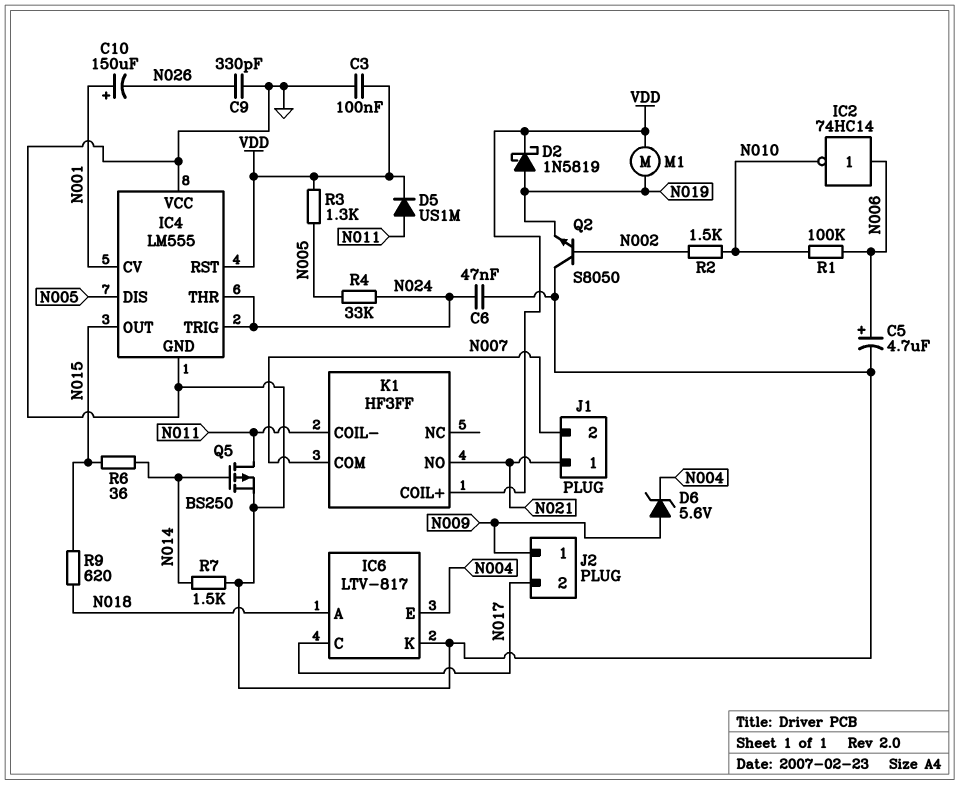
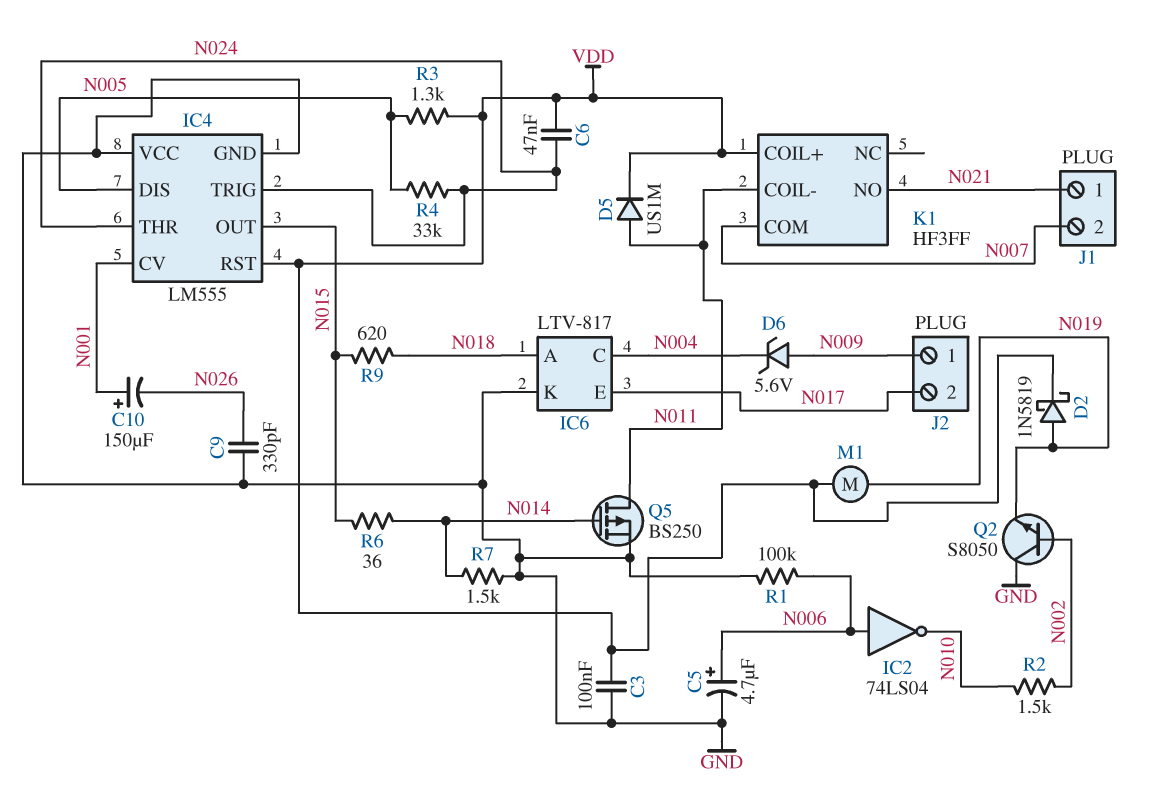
C6: 47nF (GND, N024) -> 47nF (N024, VDD)
IC2: NOT 74HC14 (in N006, out N010) -> NOT 74LS04 (in N006, out N010)
IC6 pin C: N017 -> N004
IC6 pin E: N004 -> N017
R1: 100k (N006, N010) -> 100k (GND, N006)

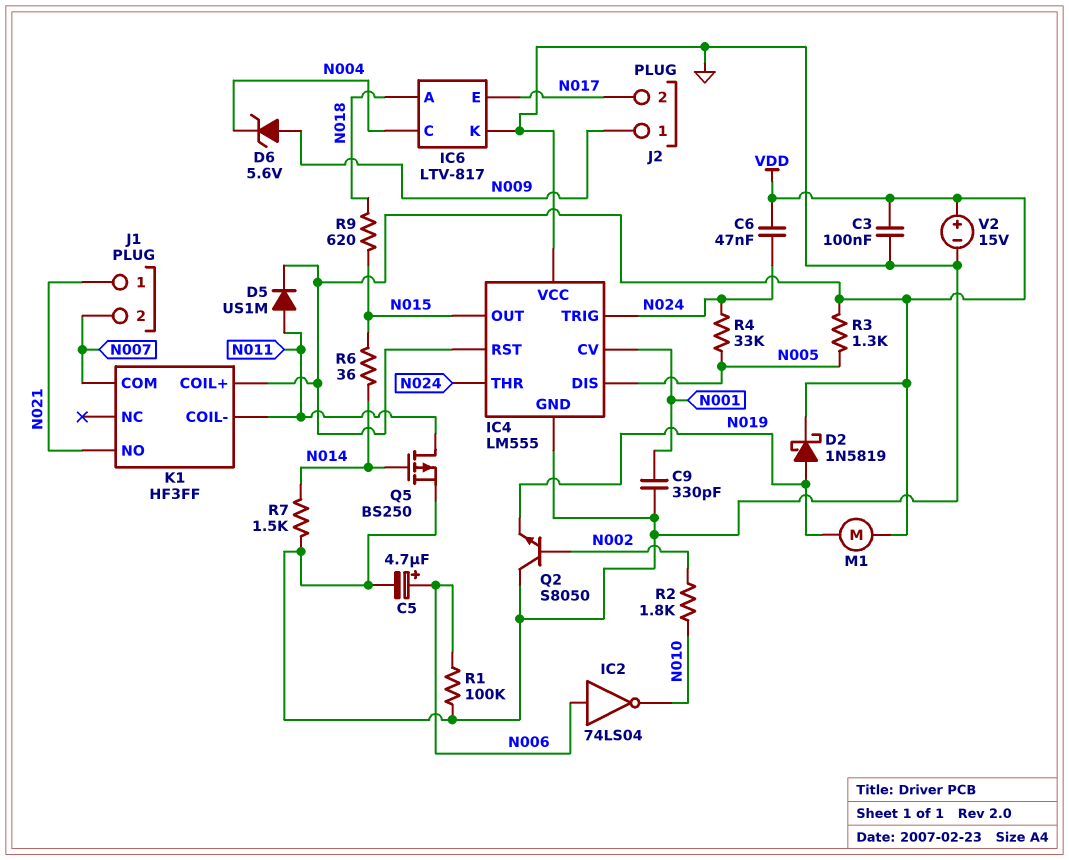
C9: 330pF (GND, N026) -> 330pF (GND, N001)
C10: 150uF (plus N001, minus N026) -> none
R2: 1.5k (N002, N010) -> 1.8k (N002, N010)
V2: none -> 15V (plus VDD, minus GND)

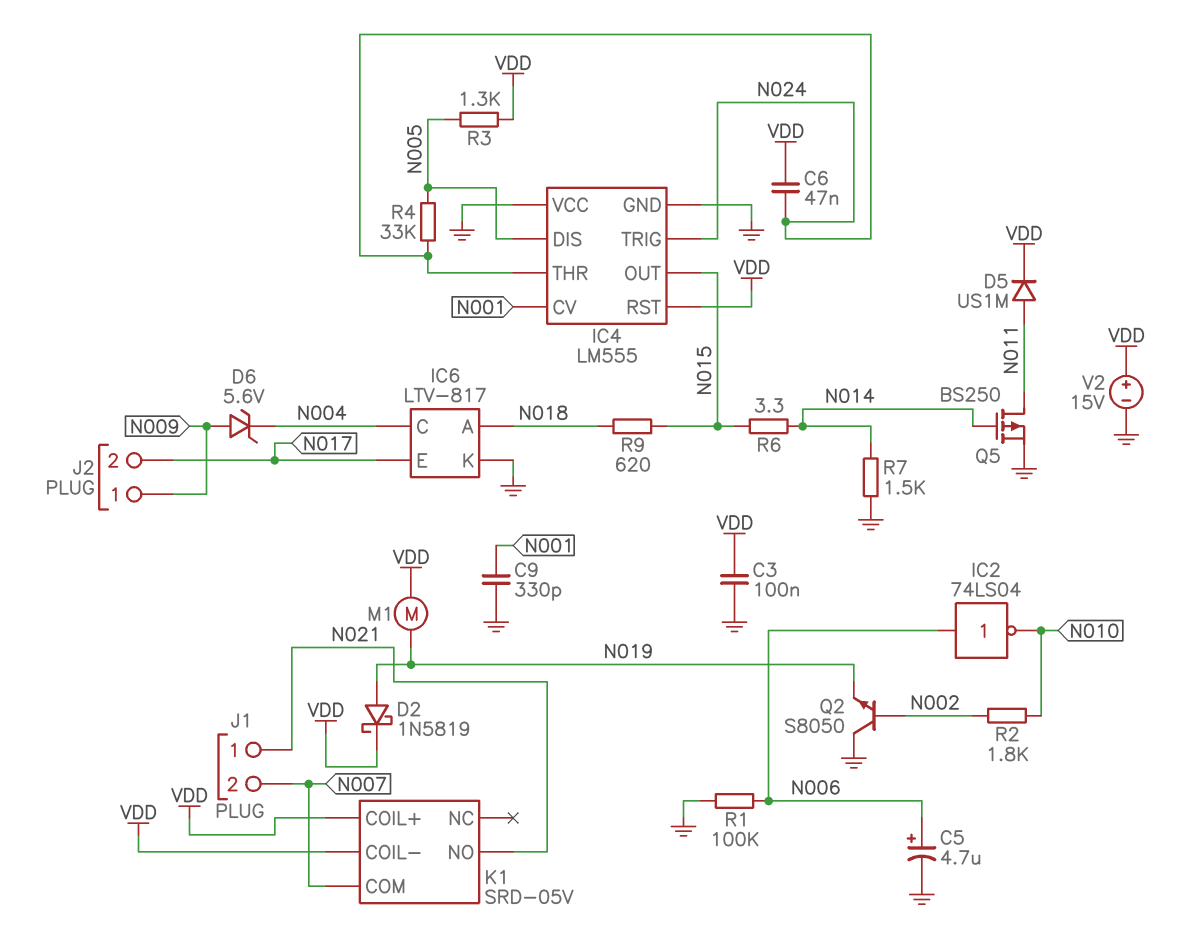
K1: HF3FF -> SRD-05V
K1 pin COIL-: N011 -> VDD
R6: 36 (N014, N015) -> 3.3 (N014, N015)

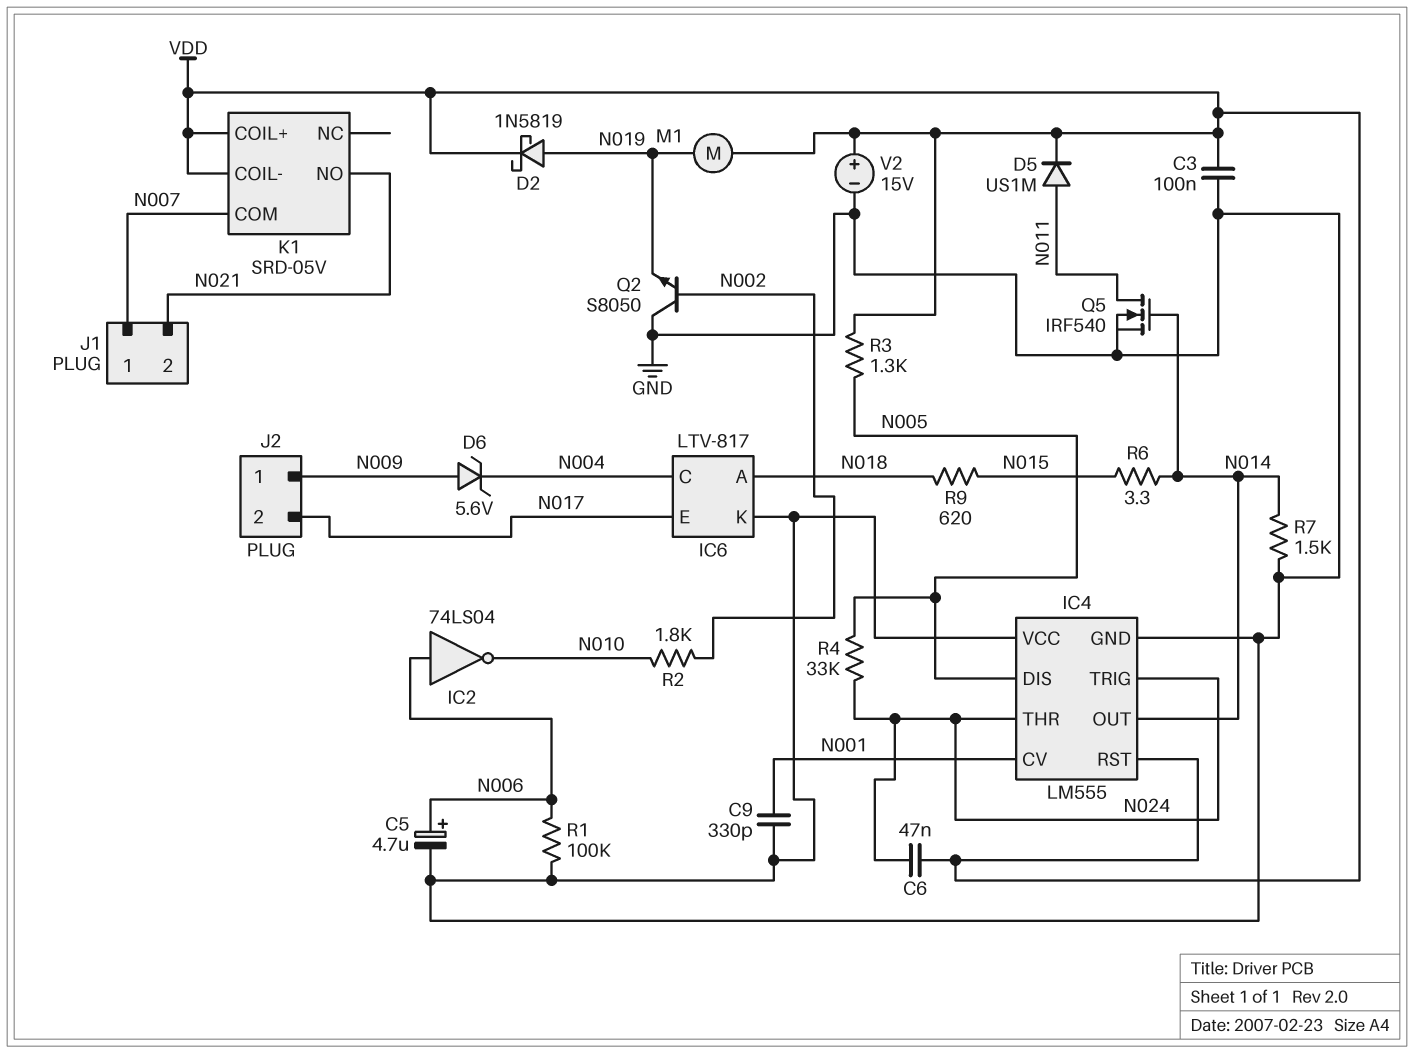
IC4 pin OUT: N015 -> N014
J1 pin 1: N021 -> N007
J1 pin 2: N007 -> N021
Q5: PMOS BS250 (G N014, D N011, S GND) -> NMOS IRF540 (G N014, D N011, S GND)

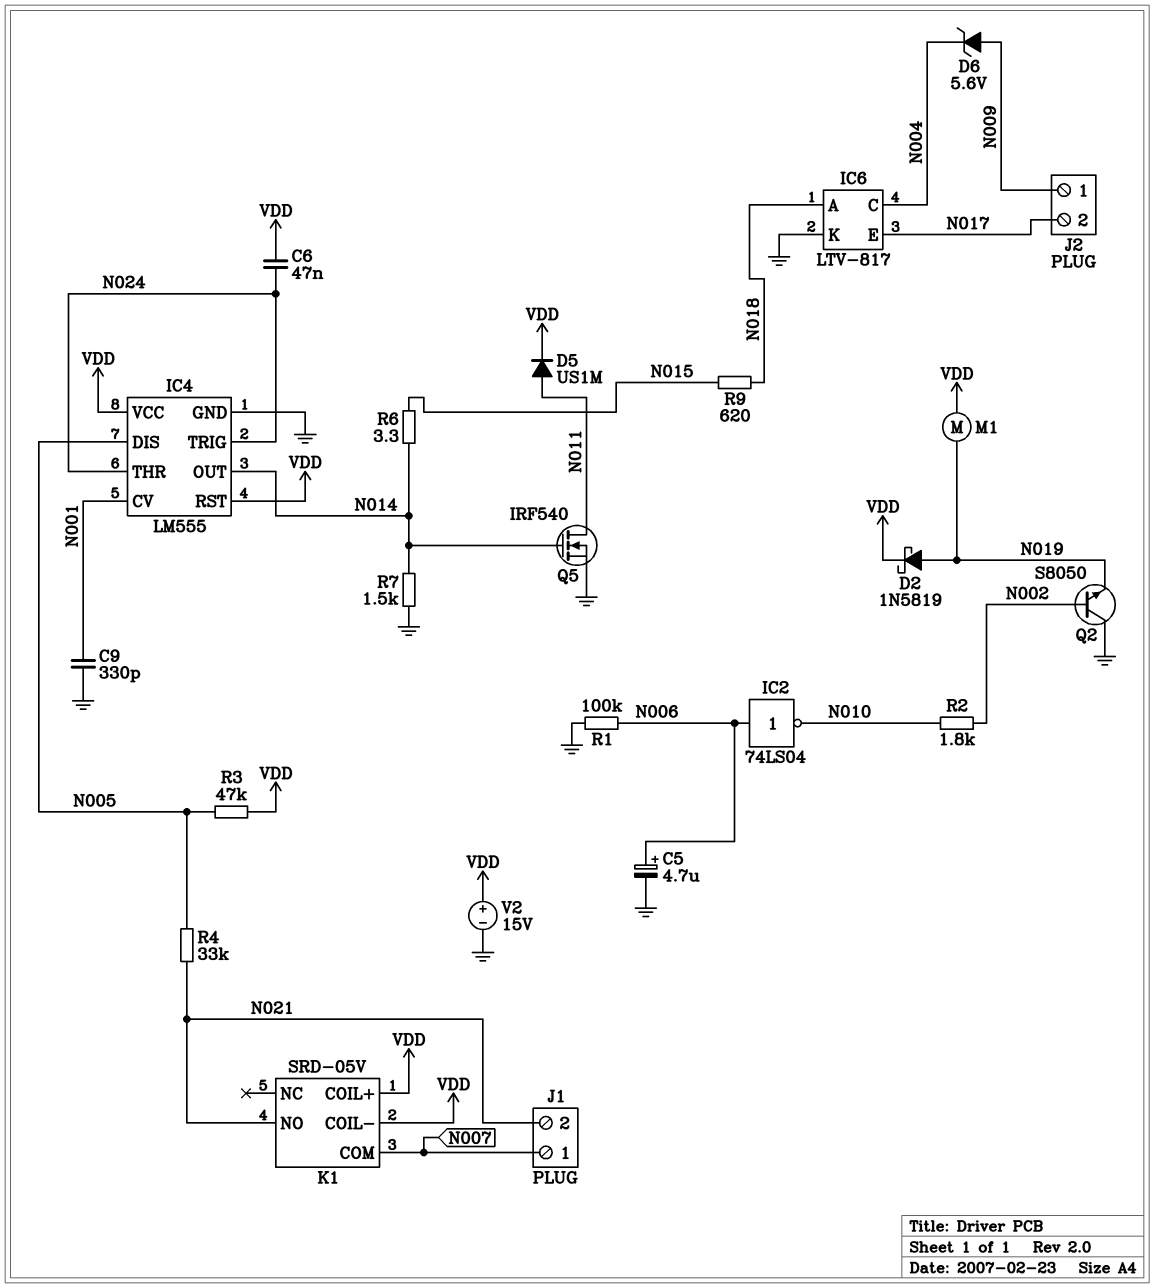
C3: 100nF (GND, VDD) -> none
IC4 pin VCC: GND -> VDD
R3: 1.3k (N005, VDD) -> 47k (N005, VDD)
R4: 33k (N005, N024) -> 33k (N005, N021)

